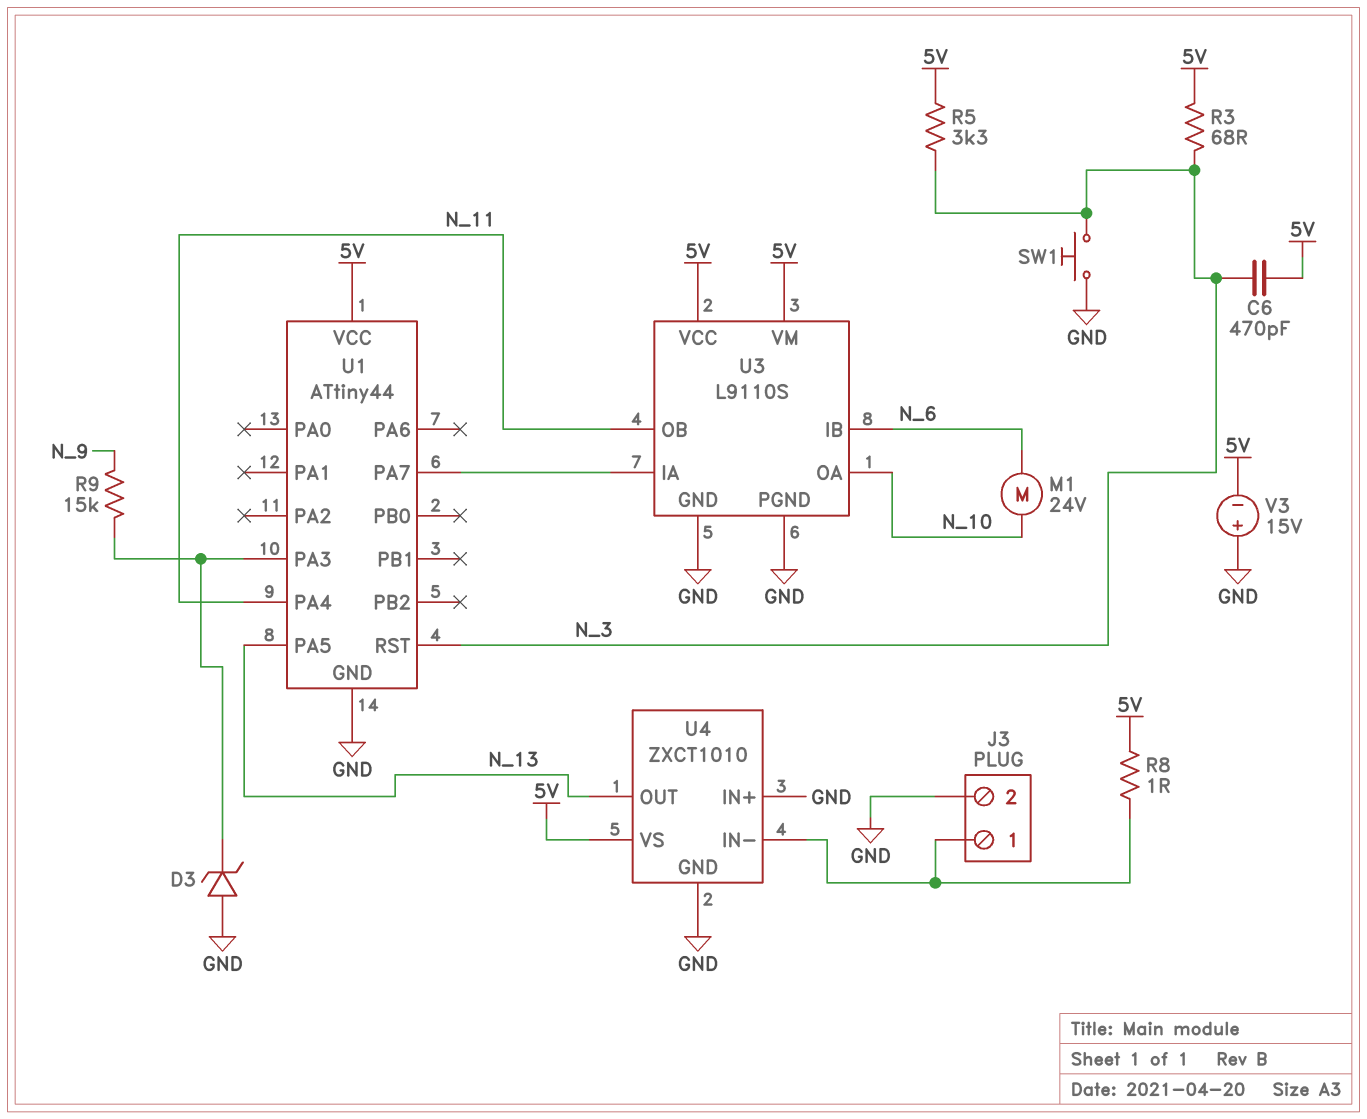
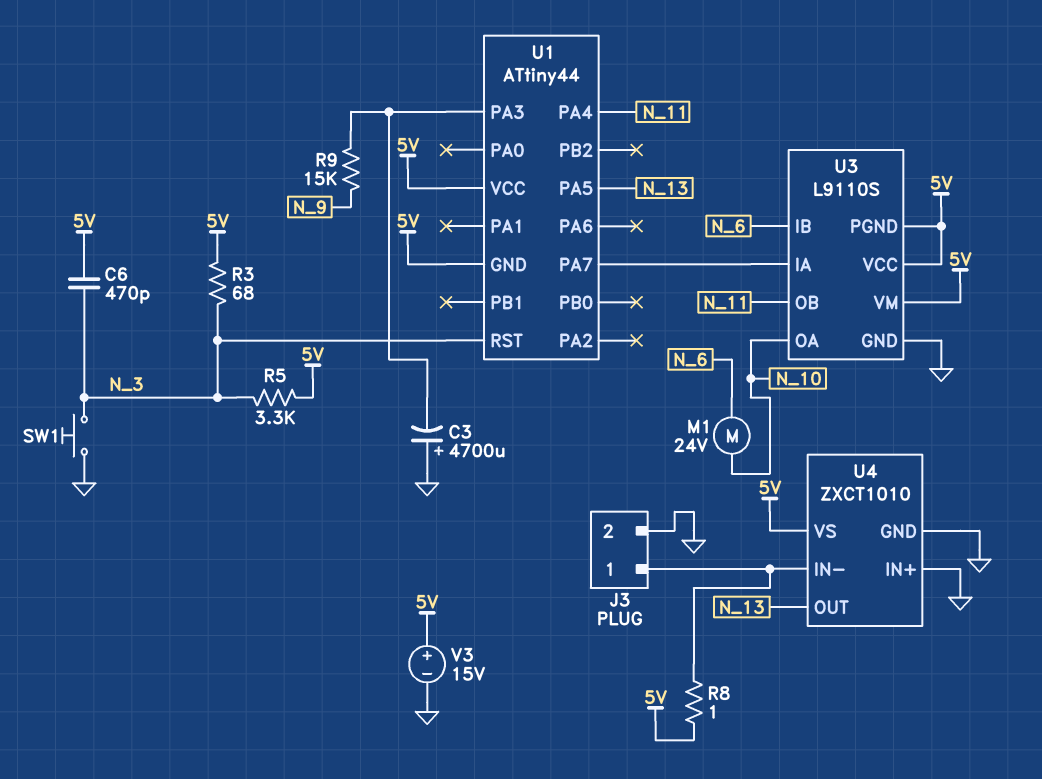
C3: none -> 4700uF (plus GND, minus U1/PA3)
D3: zener (A GND, K U1/PA3) -> none
U1 pin GND: GND -> 5V
U3 pin PGND: GND -> 5V
V3: 15V (plus GND, minus 5V) -> 15V (plus 5V, minus GND)

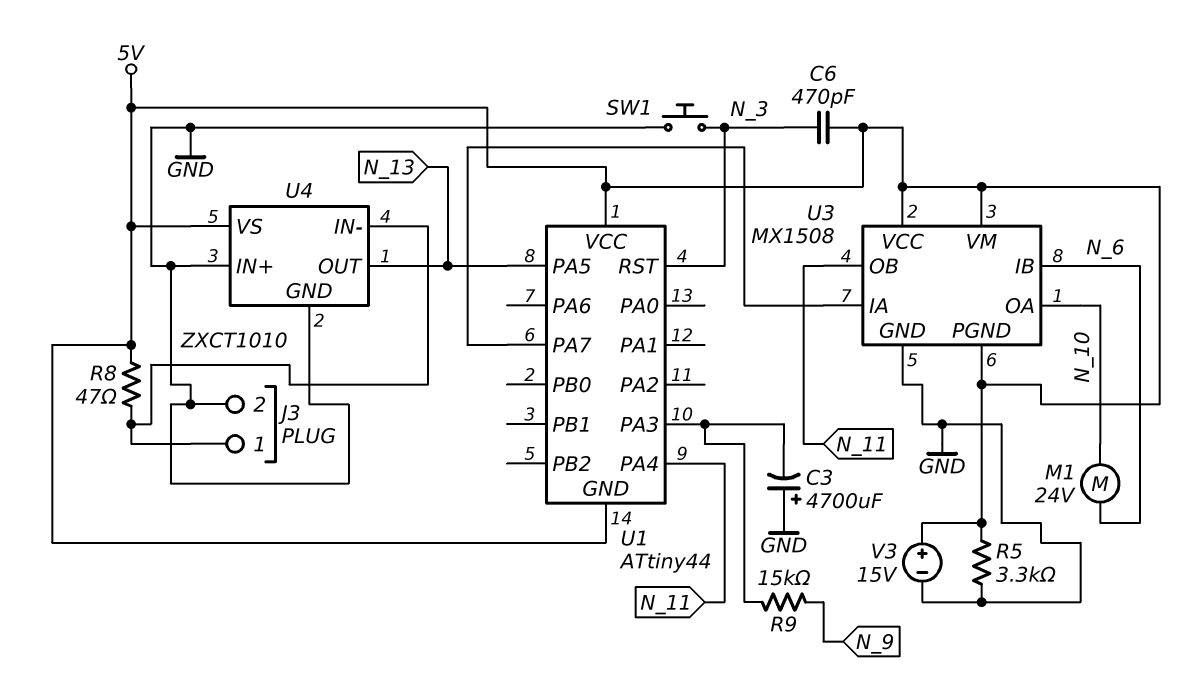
R3: 68 (5V, N_3) -> none
R5: 3.3k (5V, N_3) -> 3.3k (5V, GND)
R8: 1 (5V, J3/1) -> 47 (5V, J3/1)
U3: L9110S -> MX1508

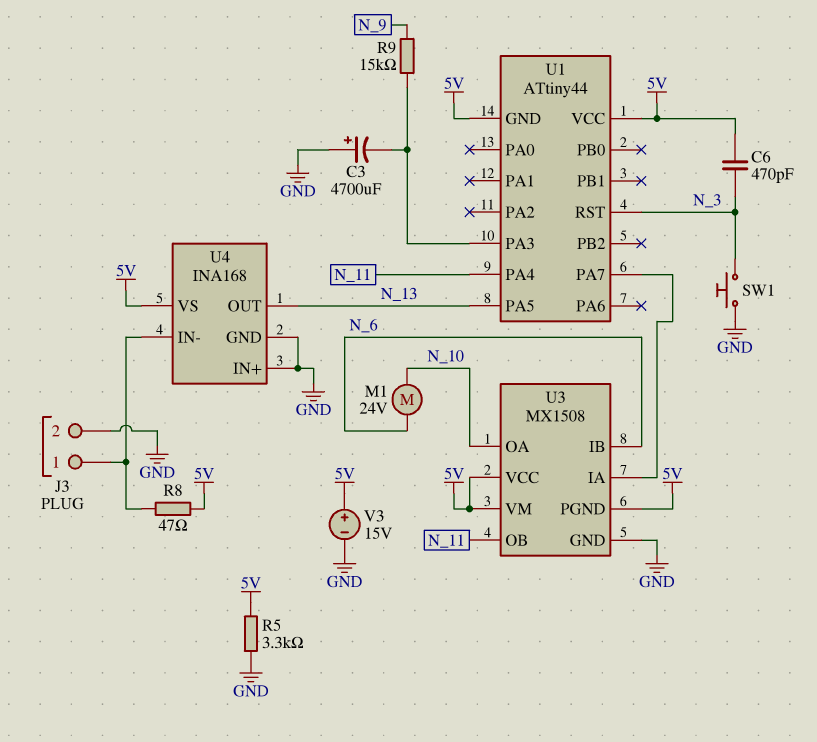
U4: ZXCT1010 -> INA168

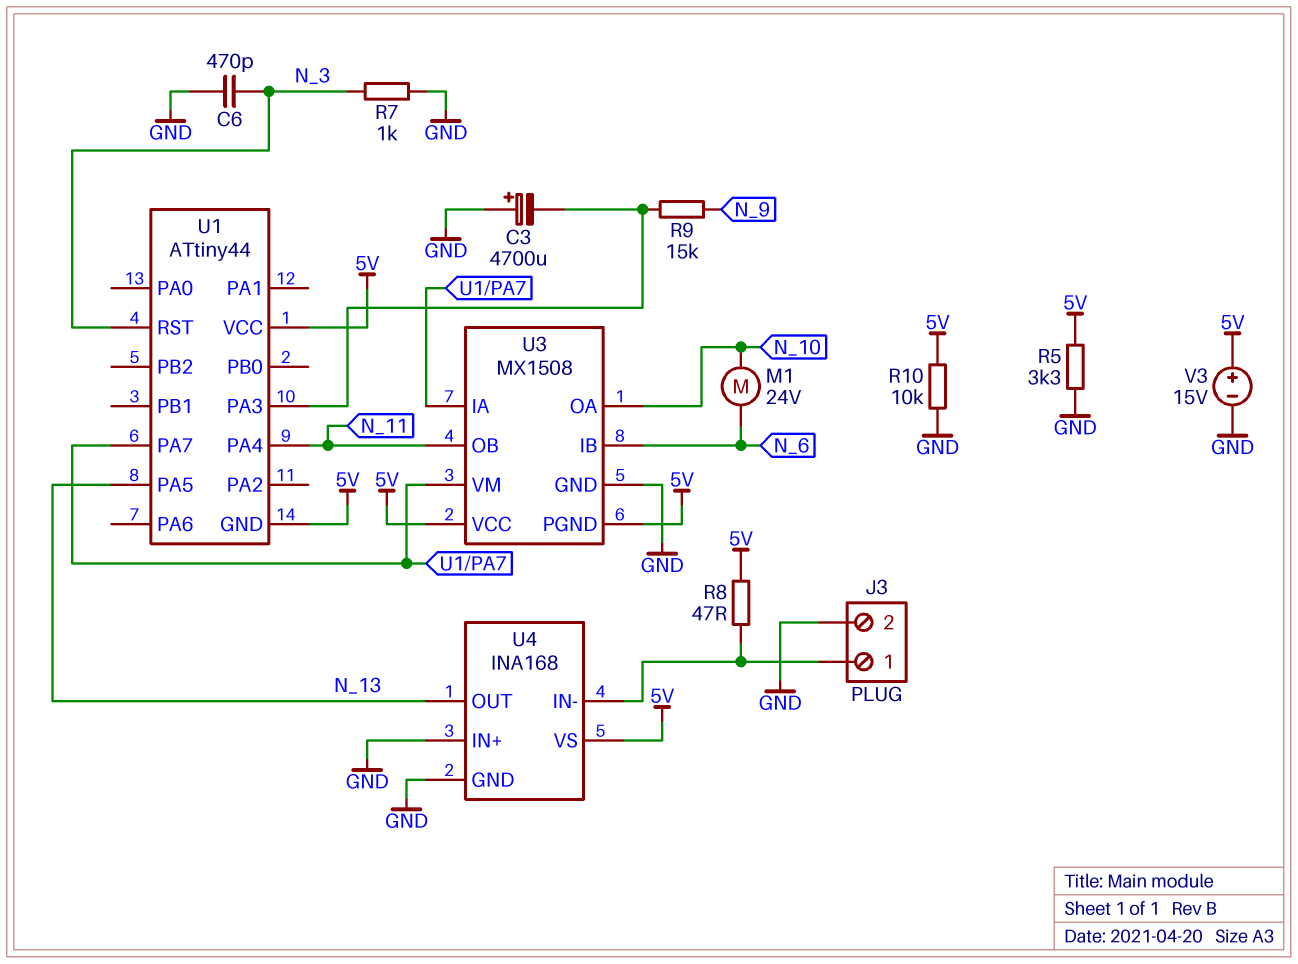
C6: 470pF (5V, N_3) -> 470pF (GND, N_3)
R7: none -> 1k (GND, N_3)
R10: none -> 10k (5V, GND)
SW1: button (GND, N_3) -> none
U3 pin VM: 5V -> U1/PA7

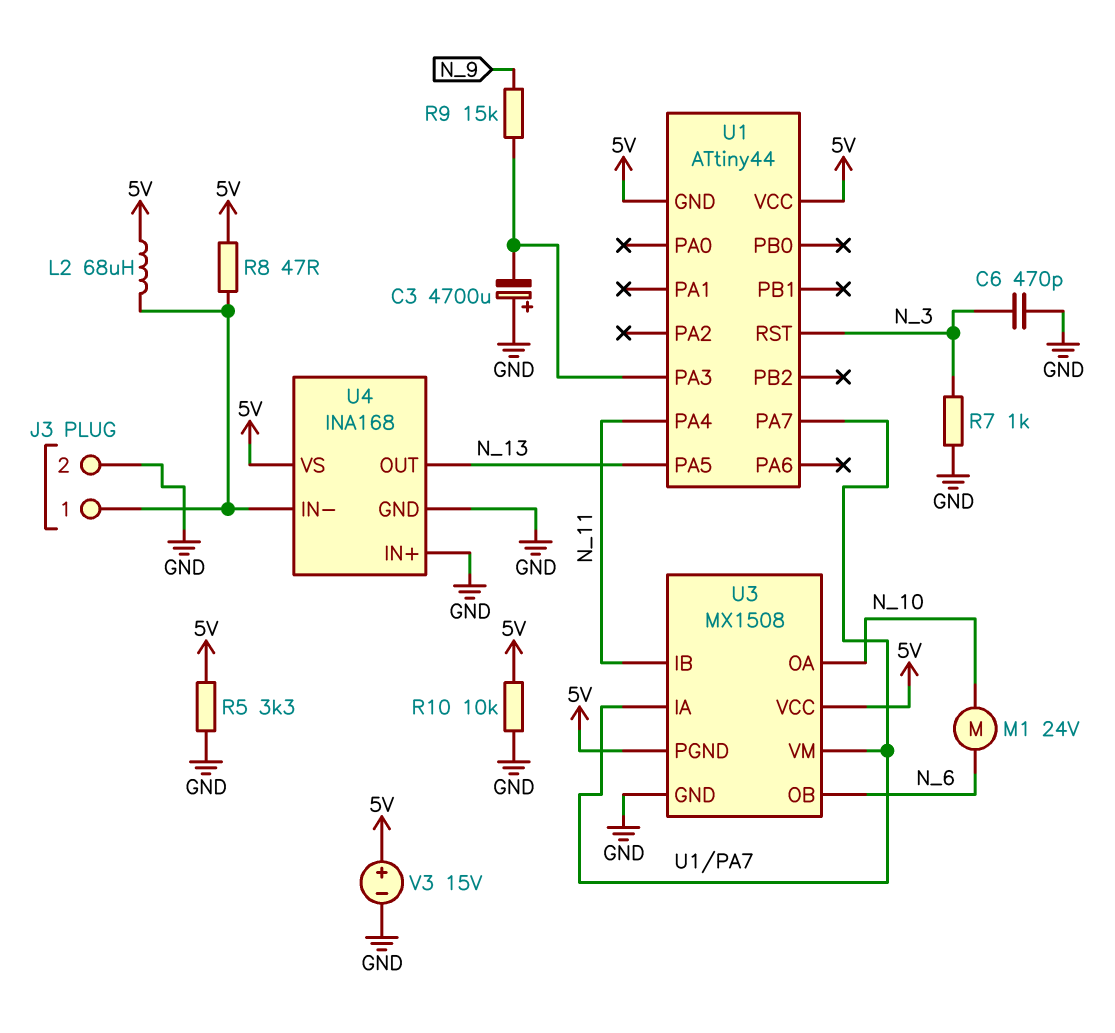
L2: none -> 68uH (5V, J3/1)
U3 pin IB: N_6 -> N_11
U3 pin OB: N_11 -> N_6

